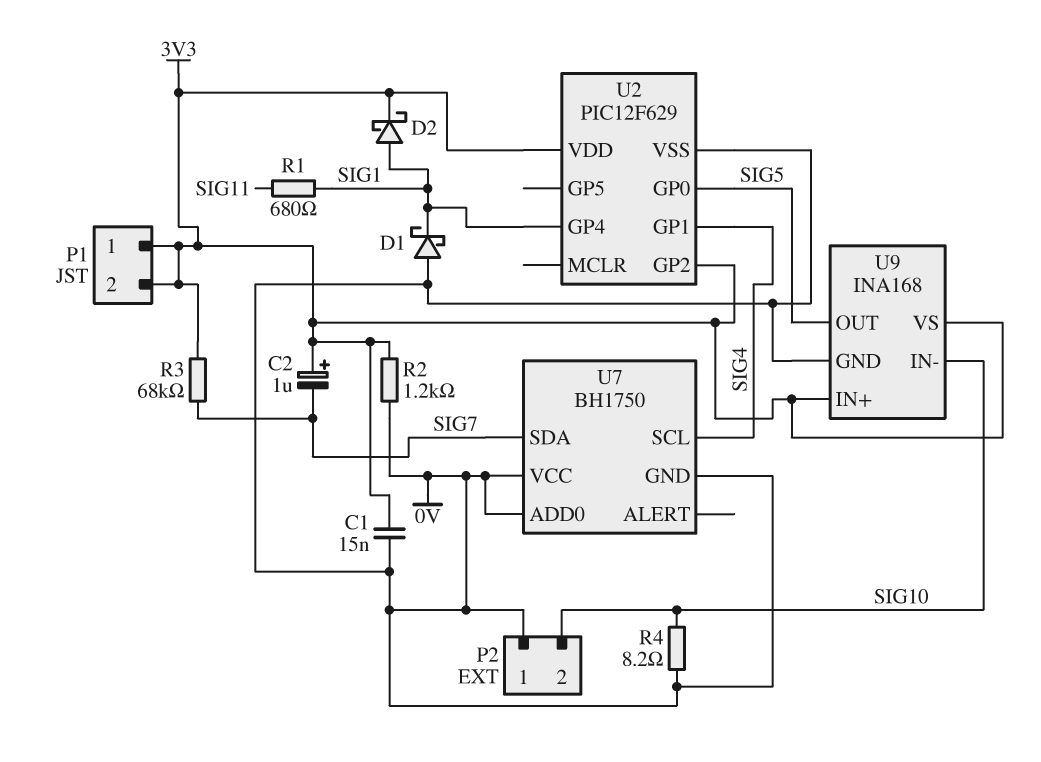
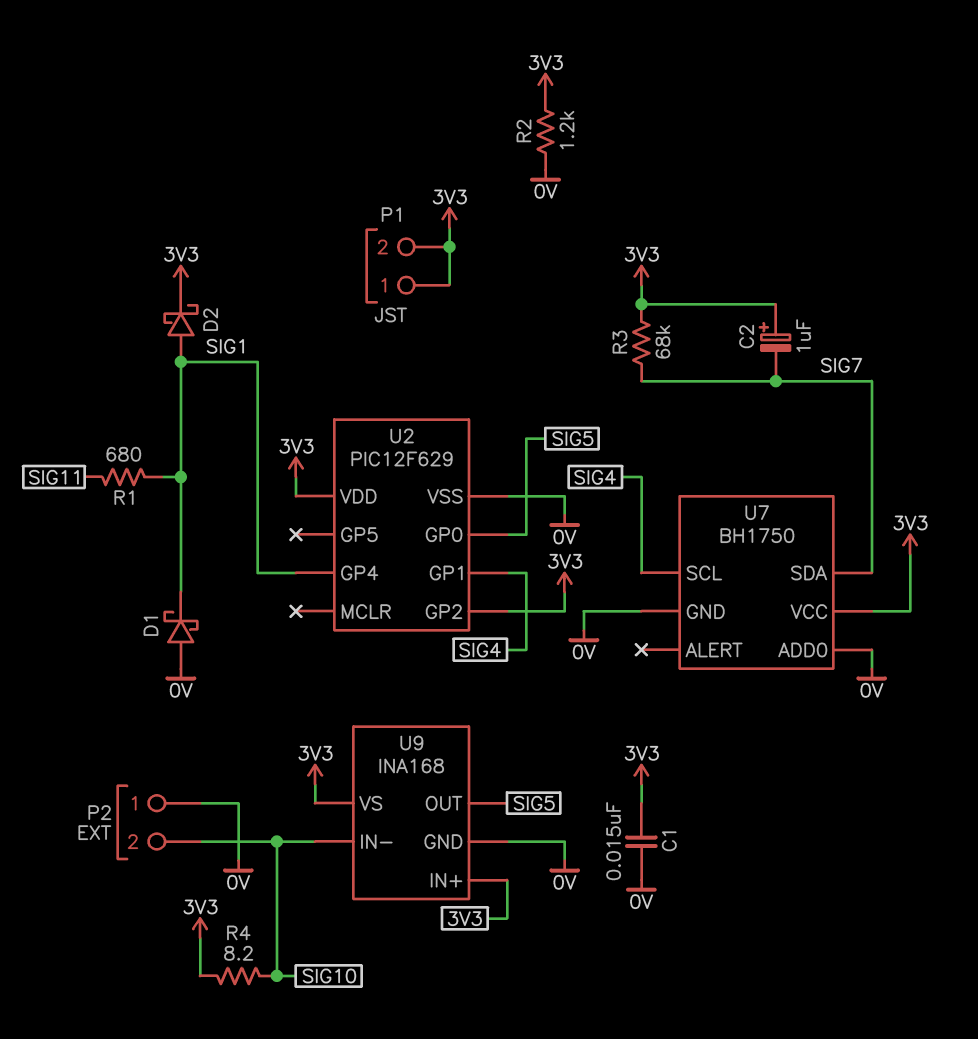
R4: 8.2 (0V, SIG10) -> 8.2 (3V3, SIG10)
U7 pin VCC: 0V -> 3V3

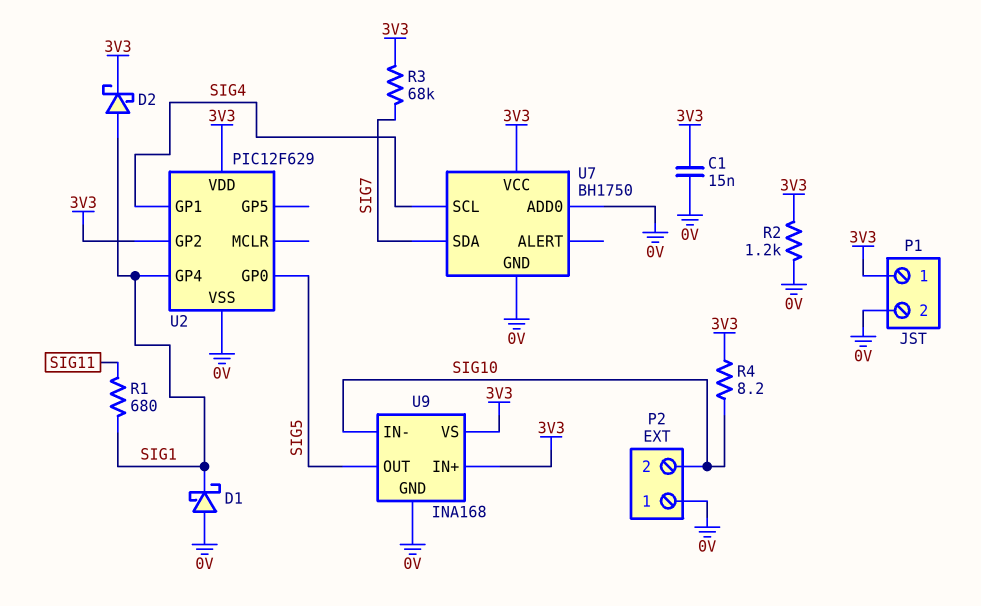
C2: 1uF (plus 3V3, minus SIG7) -> none
P1 pin 2: 3V3 -> 0V

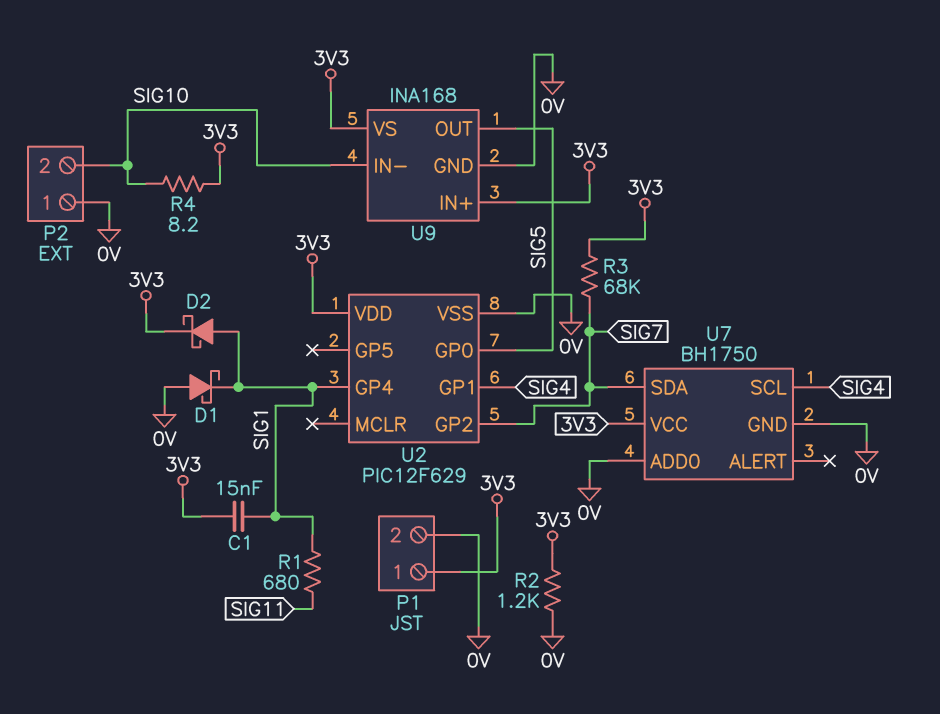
C1: 15nF (0V, 3V3) -> 15nF (3V3, SIG1)
U2 pin GP2: 3V3 -> SIG7

